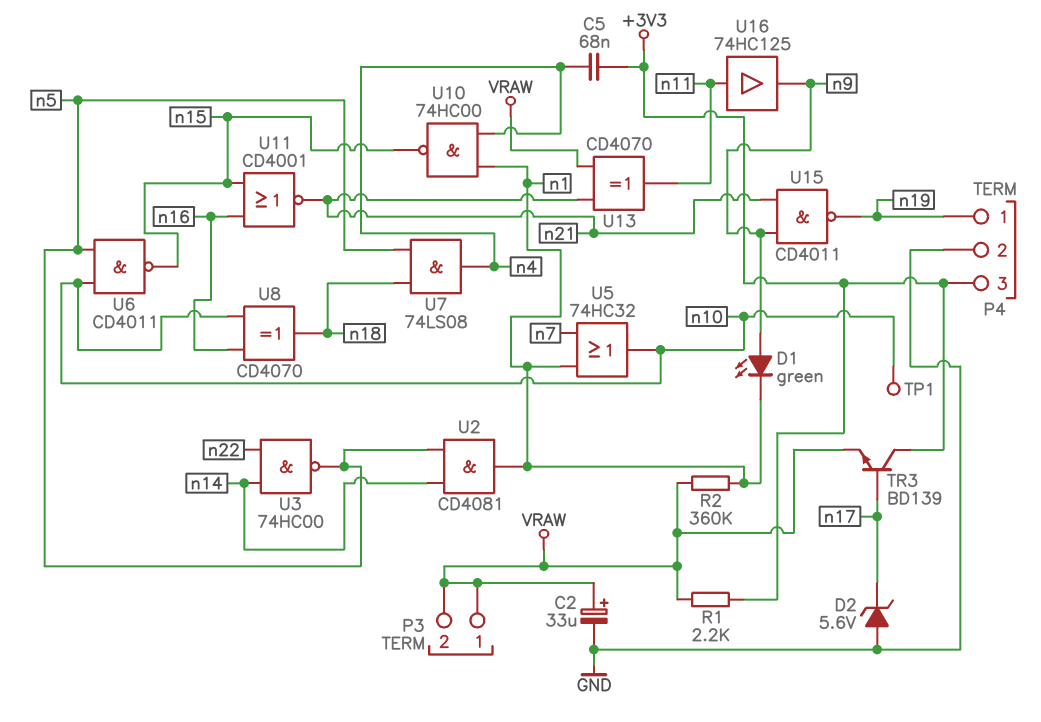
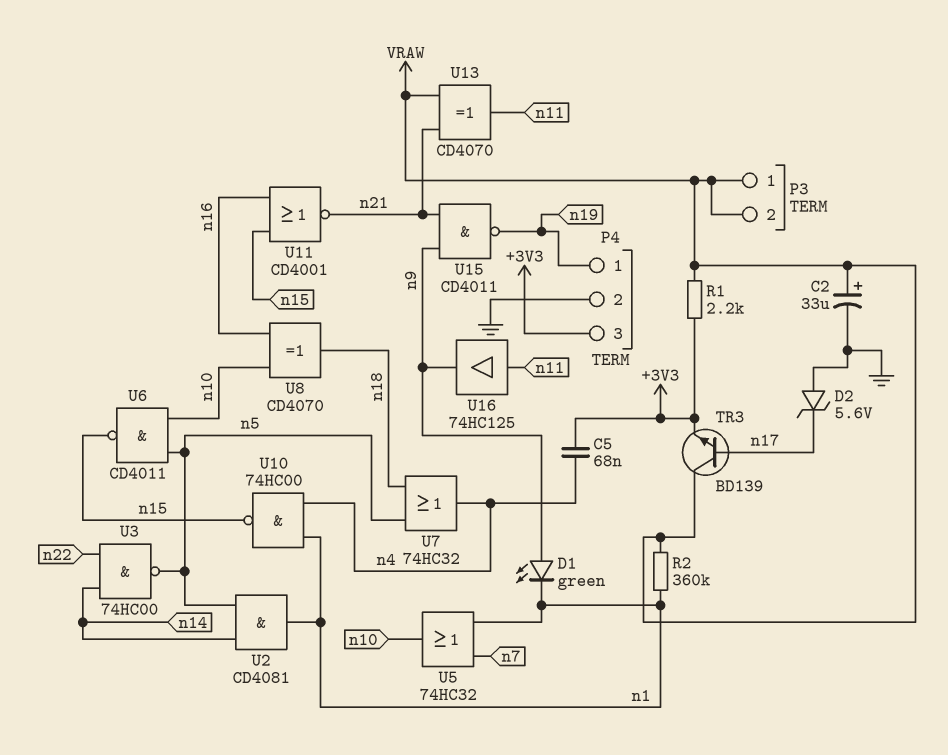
TP1: test point (n10) -> none
TR3: NPN BD139 (B n17, C +3V3, E VRAW) -> NPN BD139 (B n17, C VRAW, E +3V3)
U7: AND 74LS08 (in n5, in n18, out n4) -> OR 74HC32 (in n5, in n18, out n4)

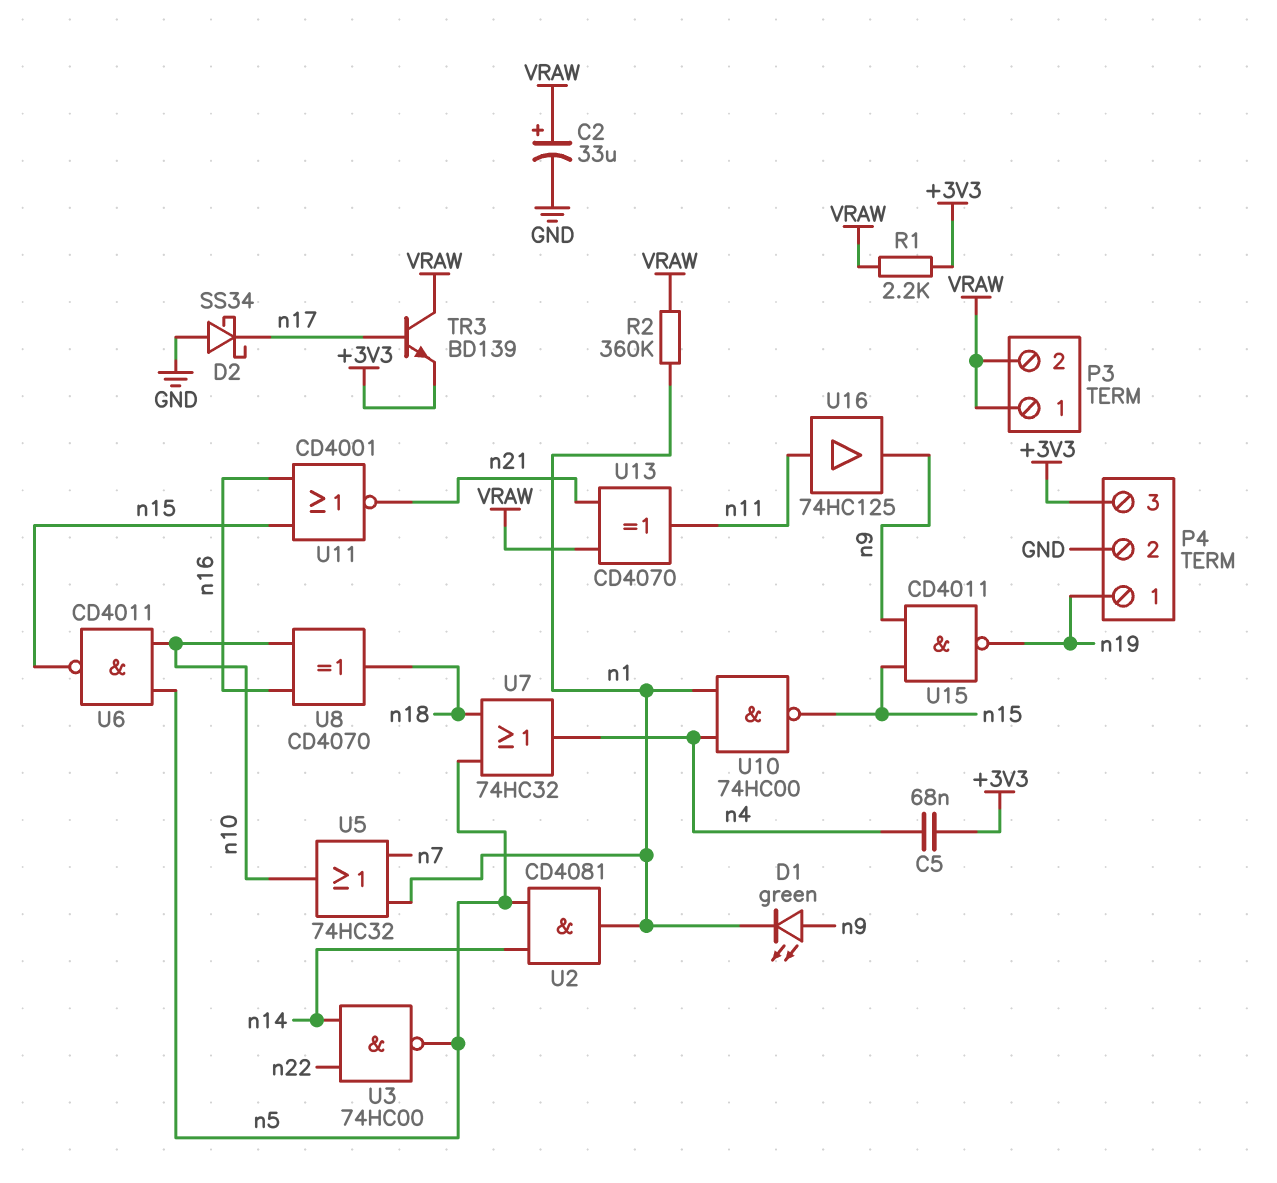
D2: zener 5.6V (A GND, K n17) -> schottky SS34 (A GND, K n17)
U15: NAND CD4011 (in n9, in n21, out n19) -> NAND CD4011 (in n9, in n15, out n19)

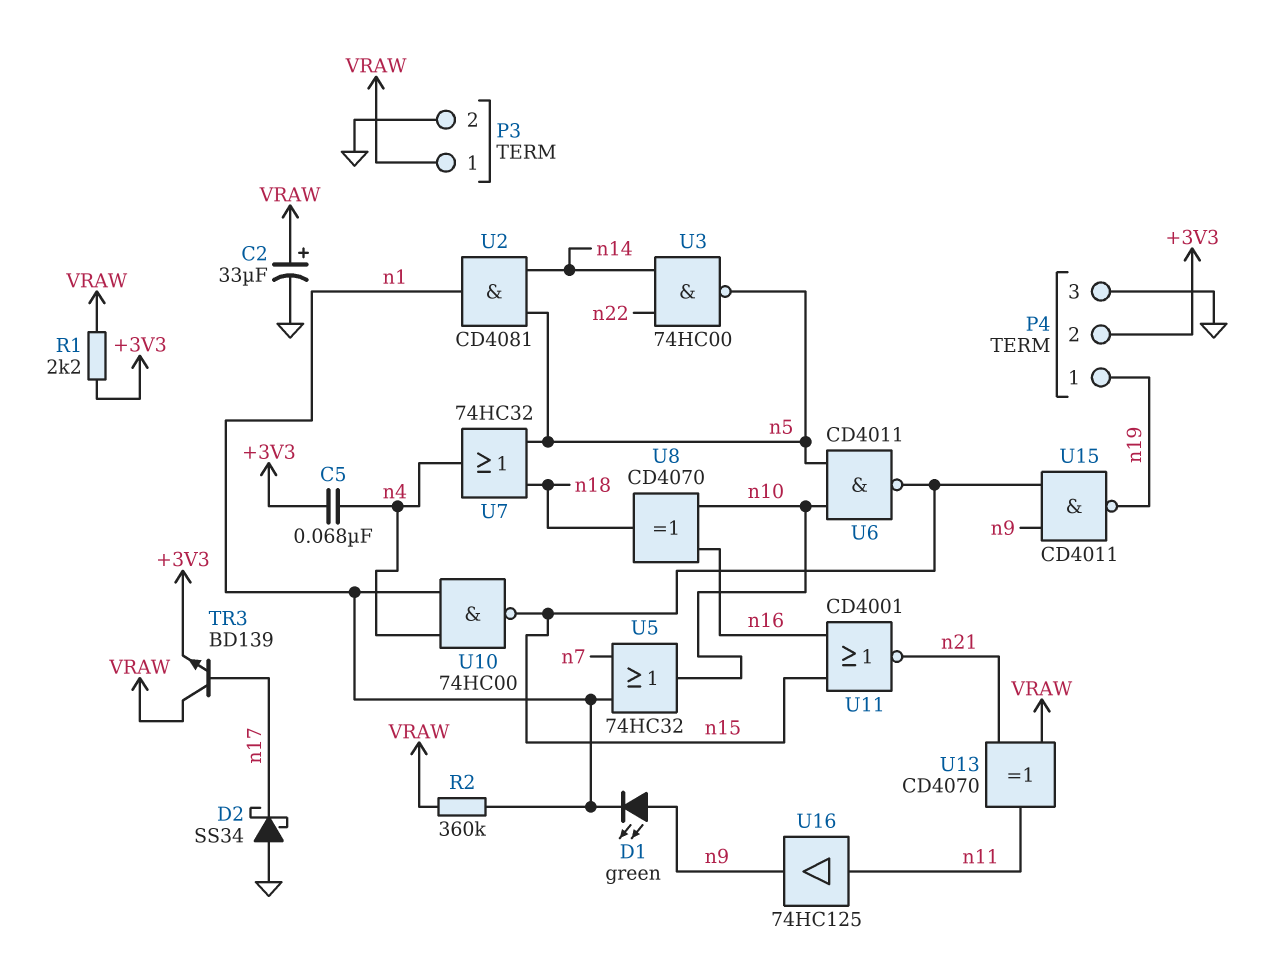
P3 pin 2: VRAW -> GND
P4 pin 2: GND -> +3V3
P4 pin 3: +3V3 -> GND

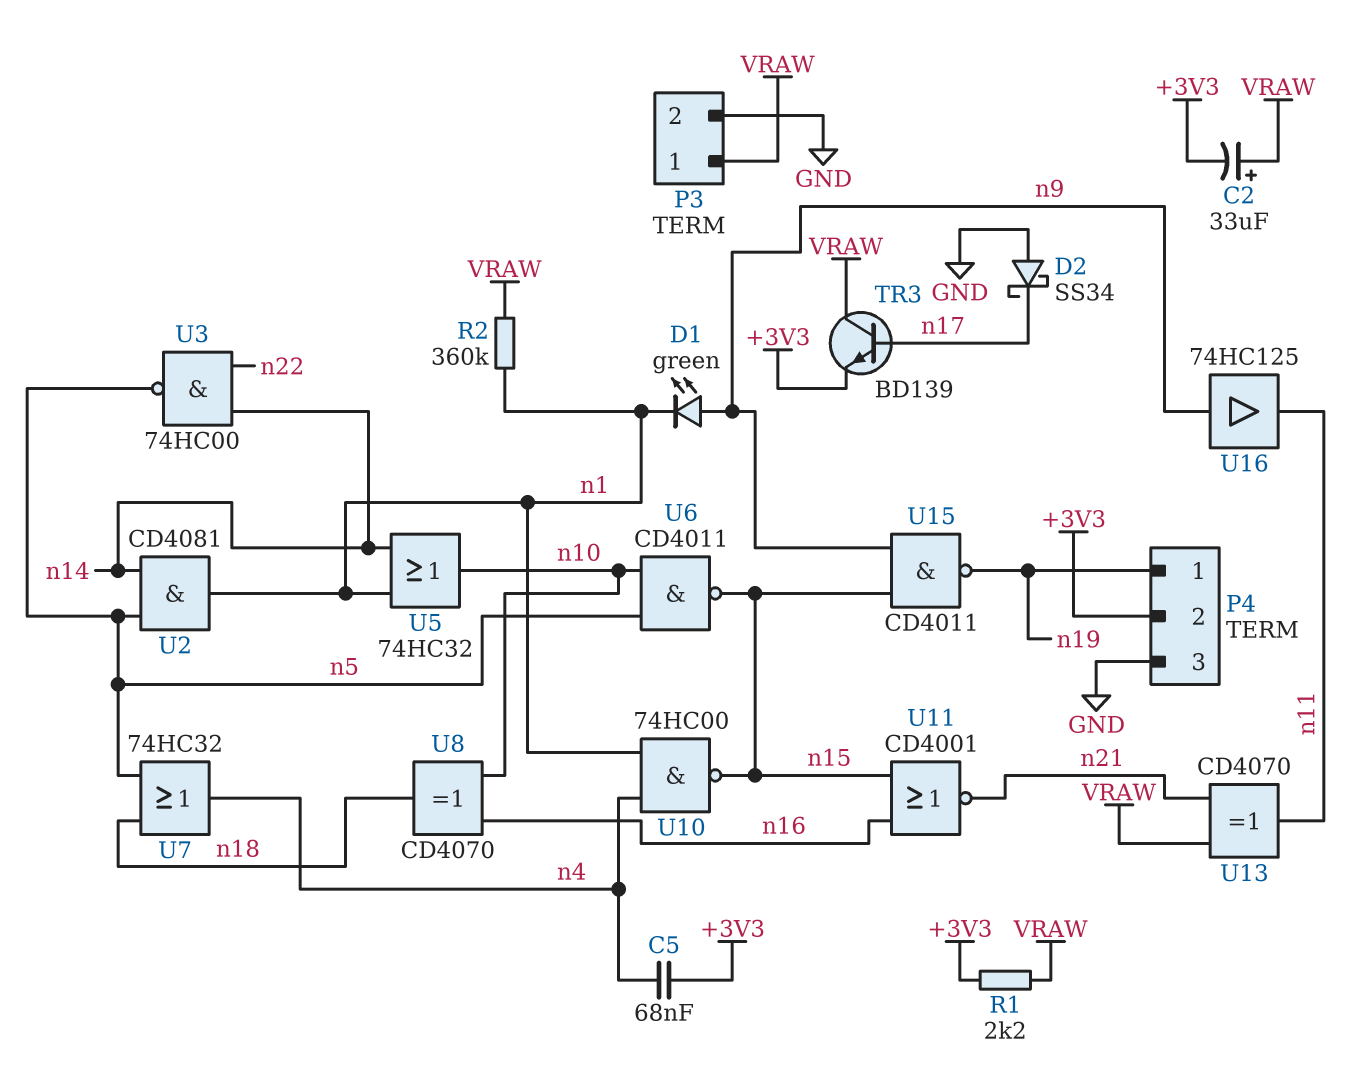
C2: 33uF (plus VRAW, minus GND) -> 33uF (plus VRAW, minus +3V3)
U5: OR 74HC32 (in n1, in n7, out n10) -> OR 74HC32 (in n1, in n14, out n10)
U16: buffer 74HC125 (in n11, out n9) -> buffer 74HC125 (in n9, out n11)

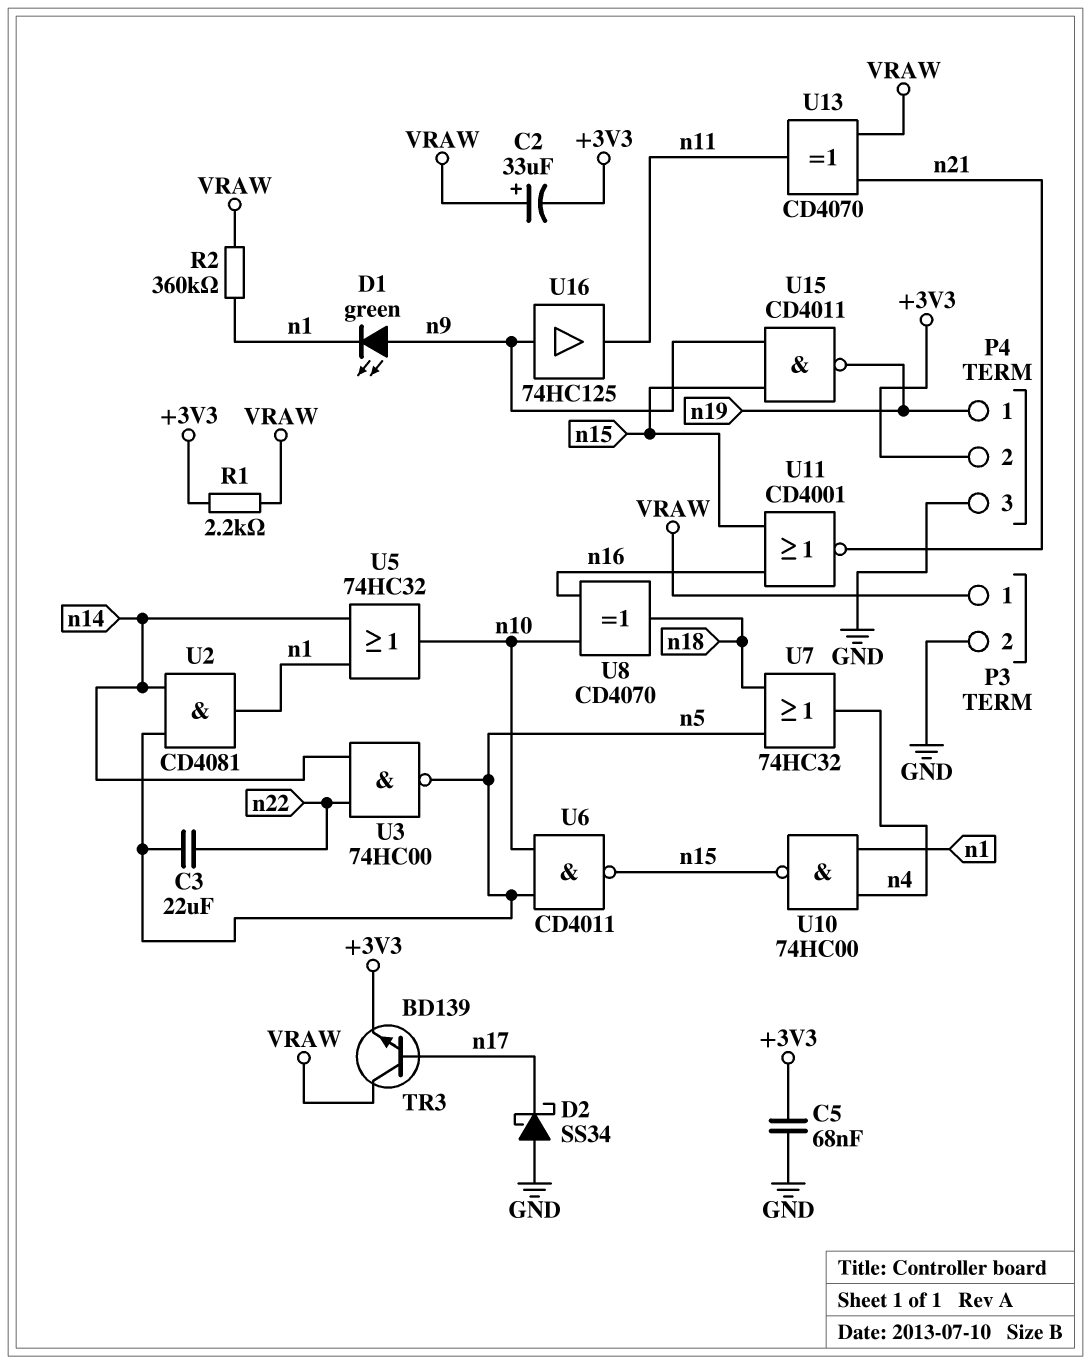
C3: none -> 22uF (n5, n22)
C5: 68nF (+3V3, n4) -> 68nF (+3V3, GND)

